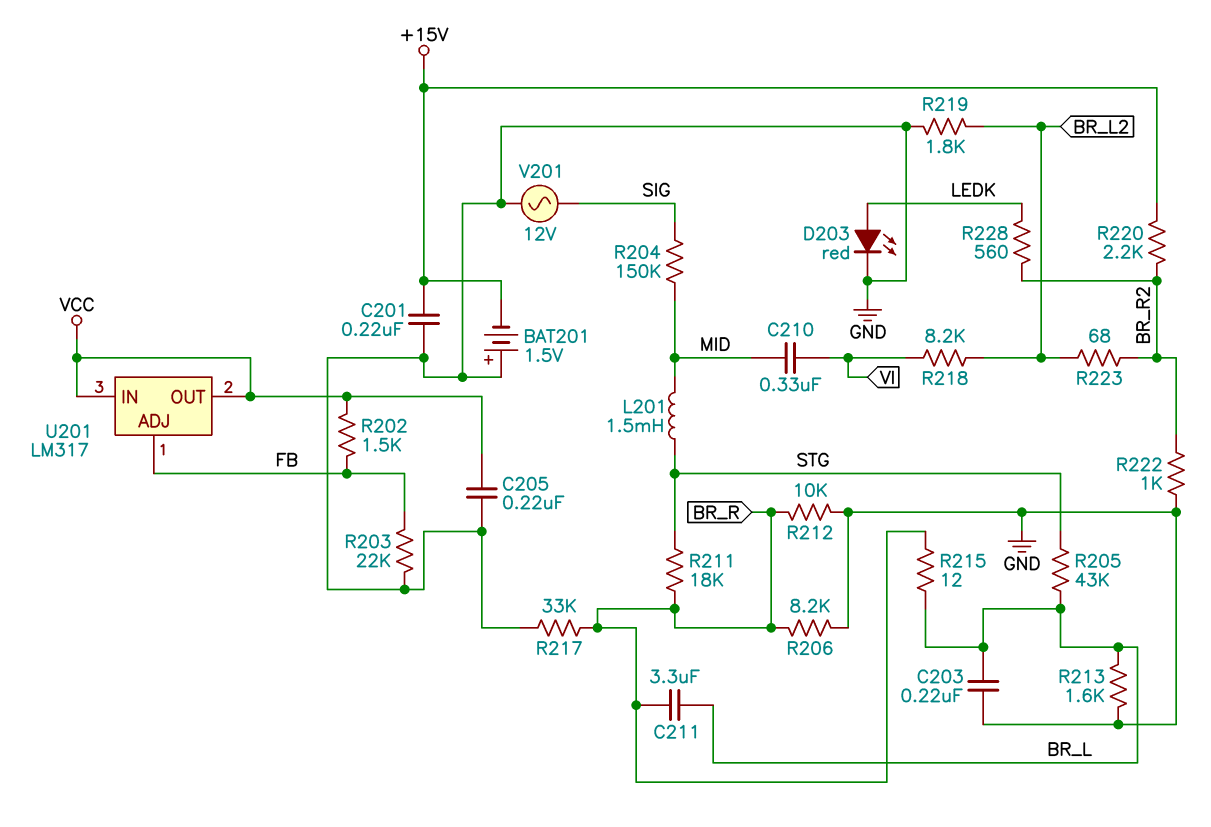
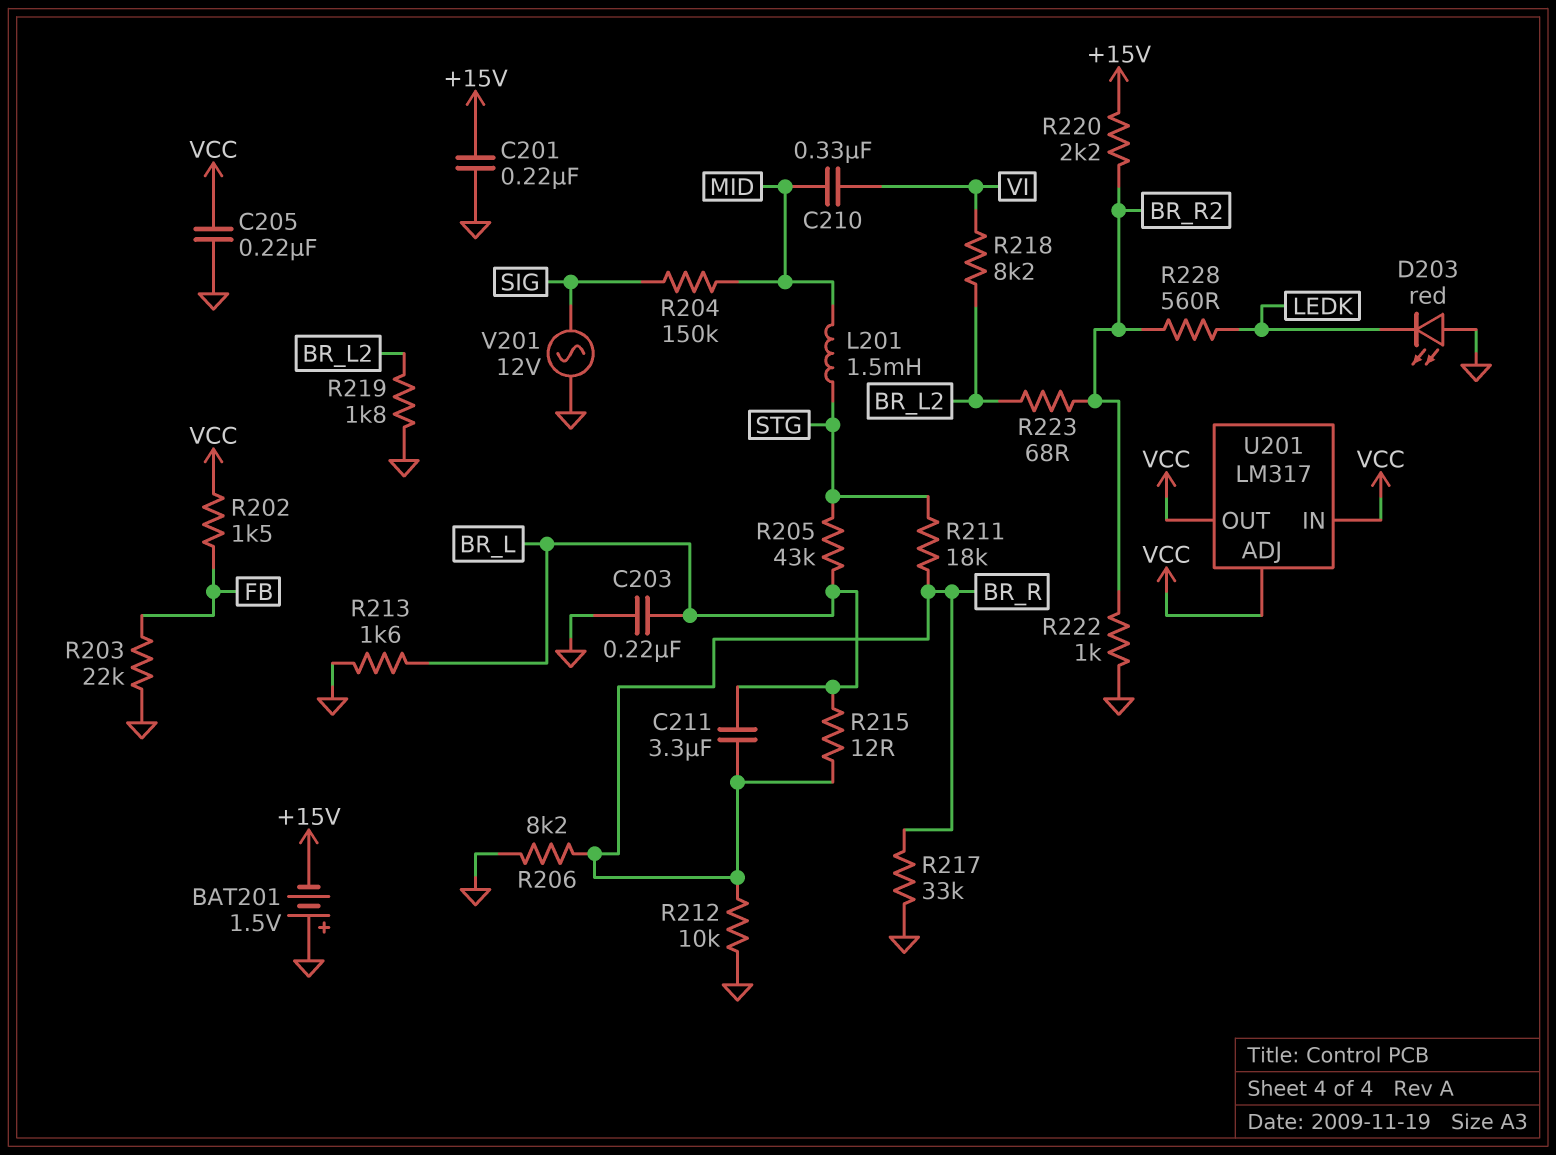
D203: LED red (A LEDK, K GND) -> LED red (A GND, K LEDK)
U201 pin ADJ: FB -> VCC

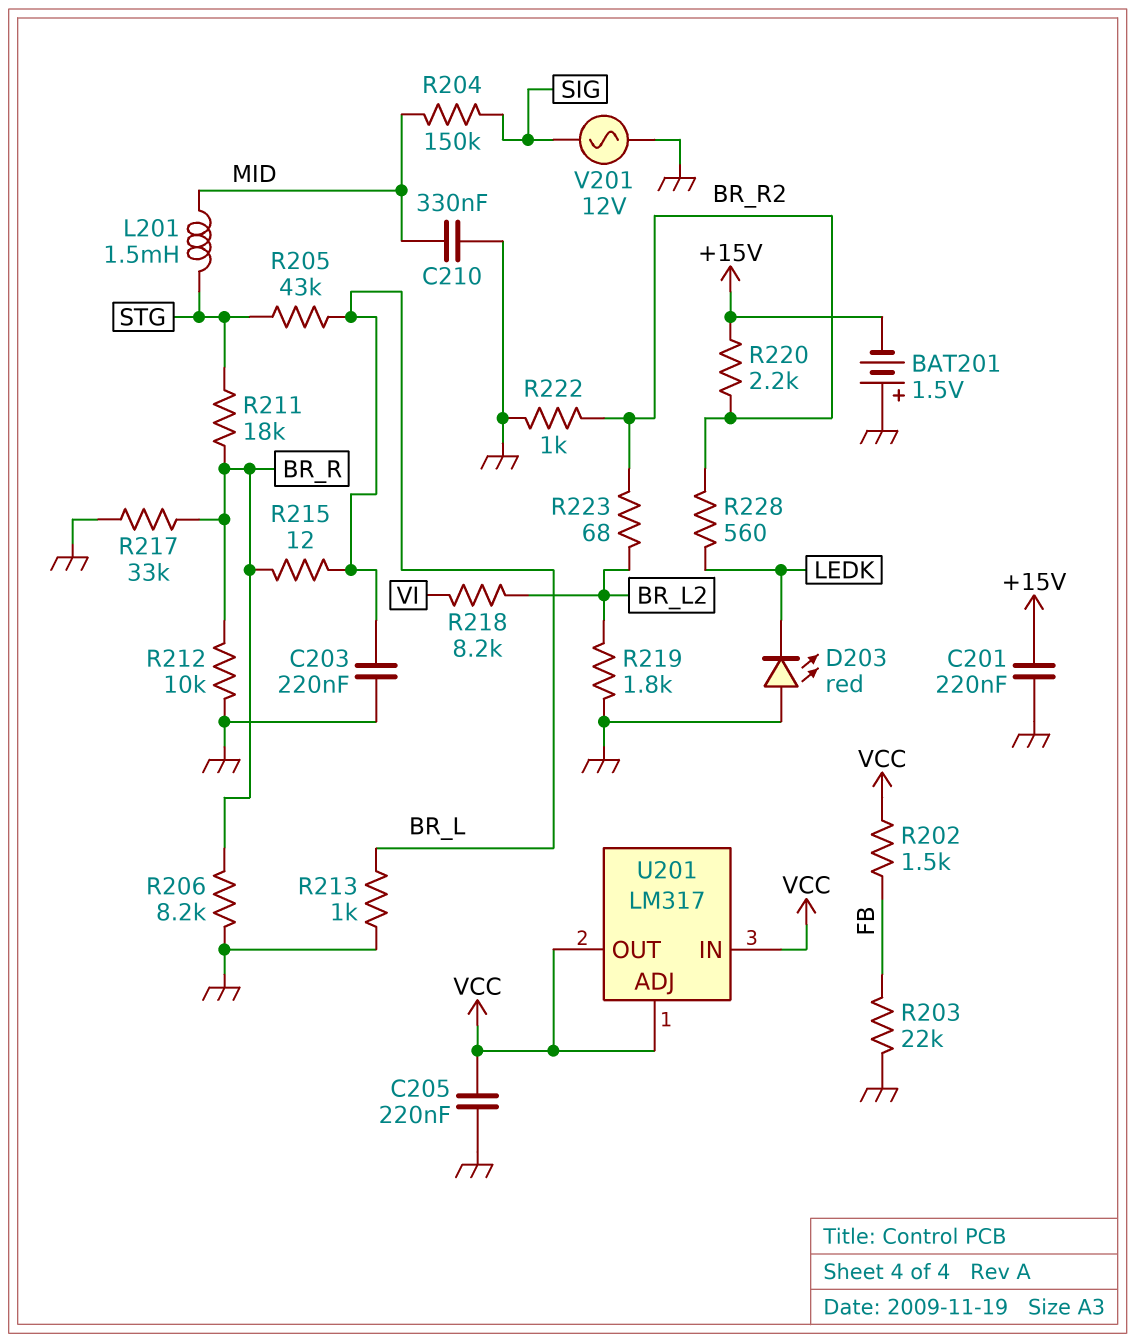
C210: 330nF (MID, VI) -> 330nF (GND, MID)
C211: 3.3uF (BR_L, BR_R) -> none
R213: 1.6k (BR_L, GND) -> 1k (BR_L, GND)

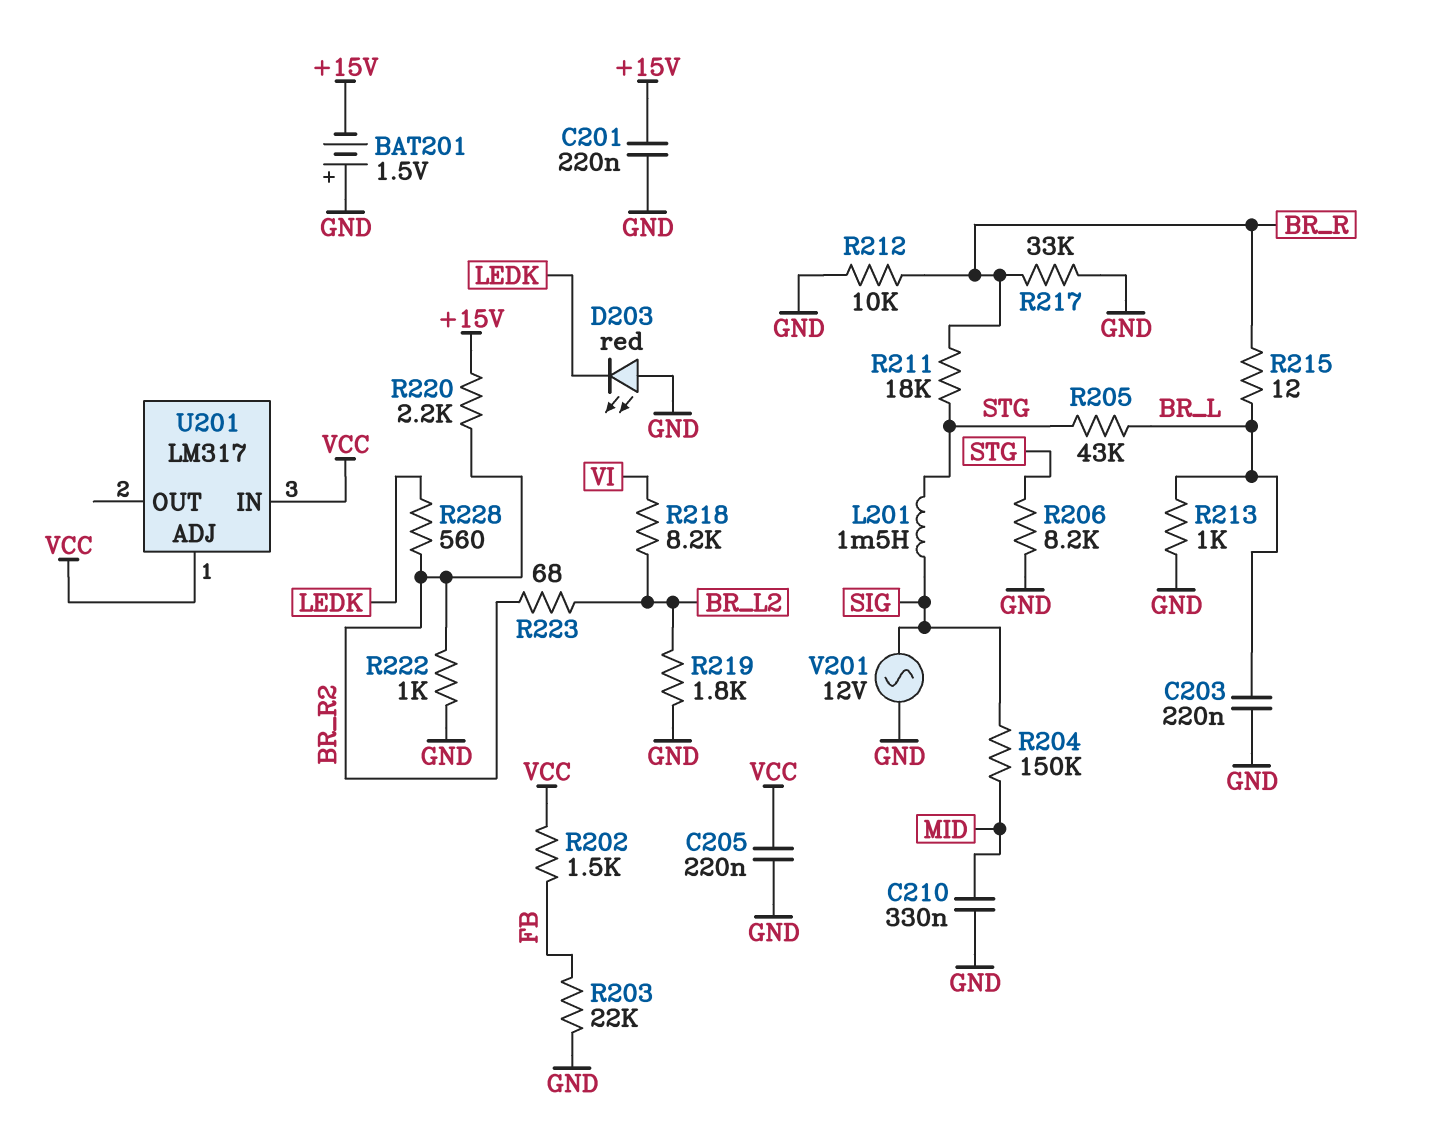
L201: 1.5mH (MID, STG) -> 1.5mH (SIG, STG)
R206: 8.2k (BR_R, GND) -> 8.2k (GND, STG)
U201 pin OUT: VCC -> none

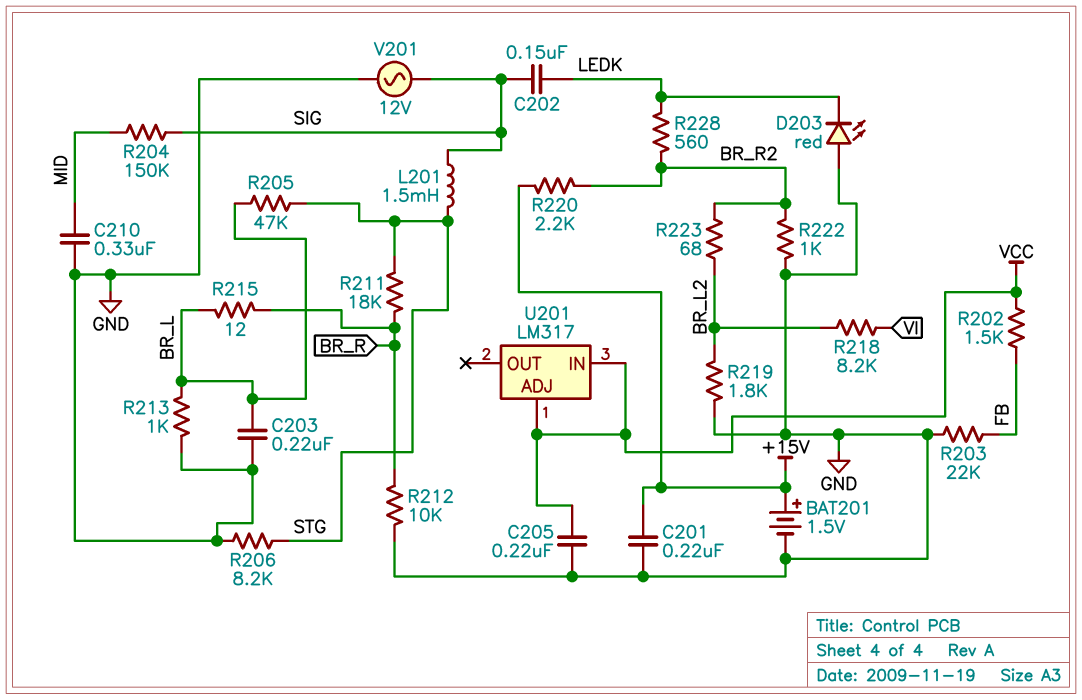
BAT201: 1.5V (plus GND, minus +15V) -> 1.5V (plus +15V, minus GND)
C202: none -> 150nF (LEDK, SIG)
R205: 43k (BR_L, STG) -> 47k (BR_L, STG)
R217: 33k (BR_R, GND) -> none

